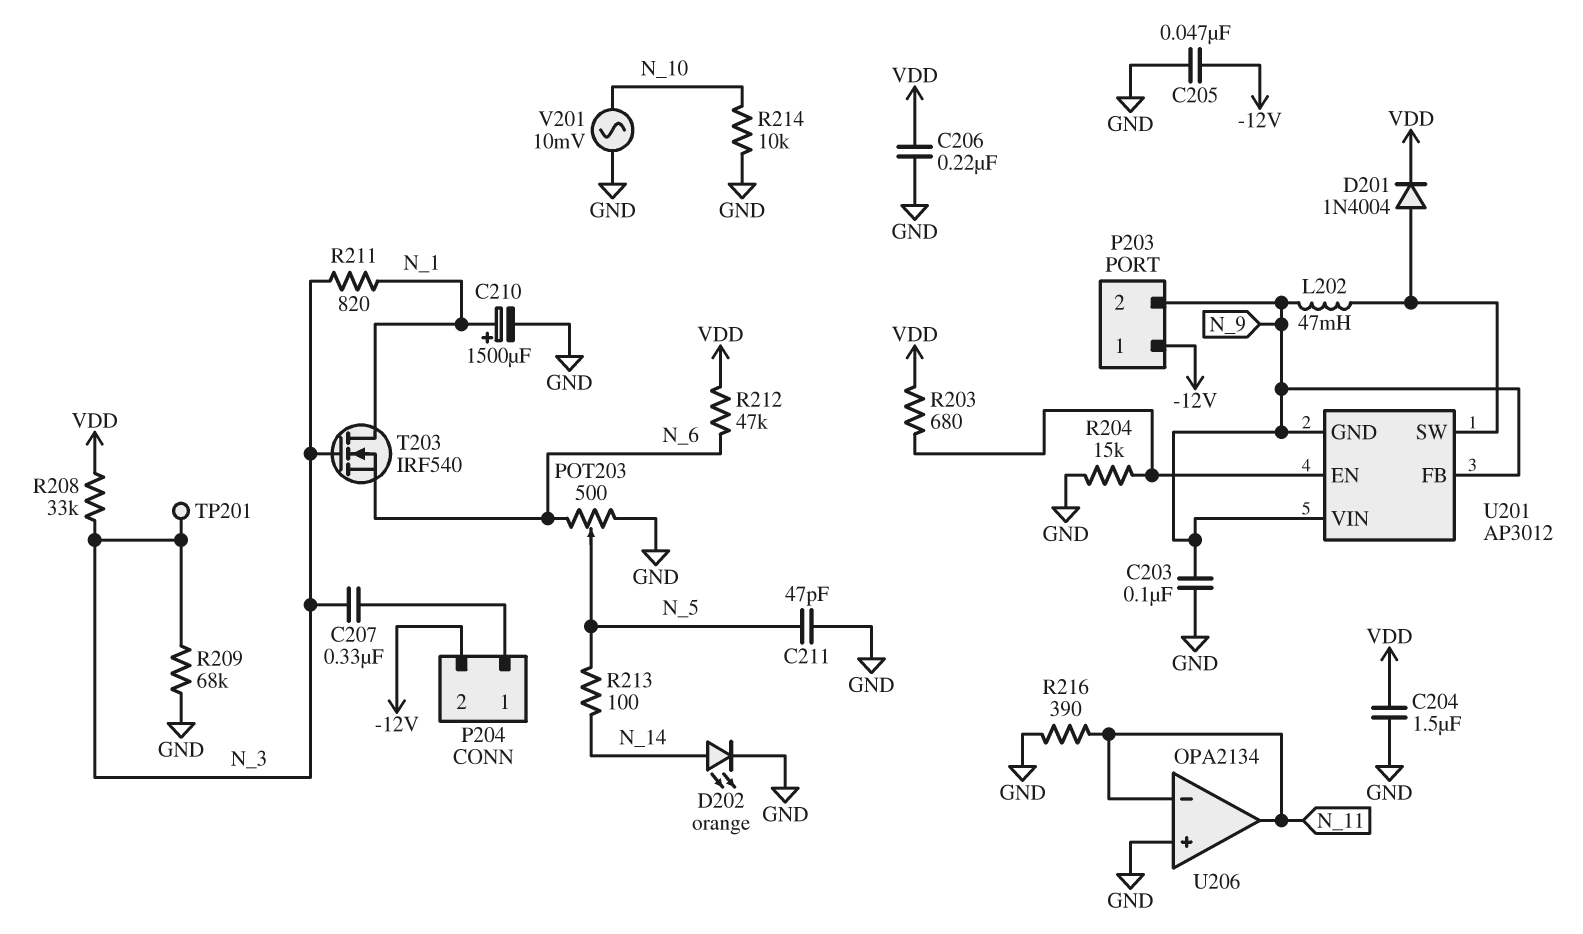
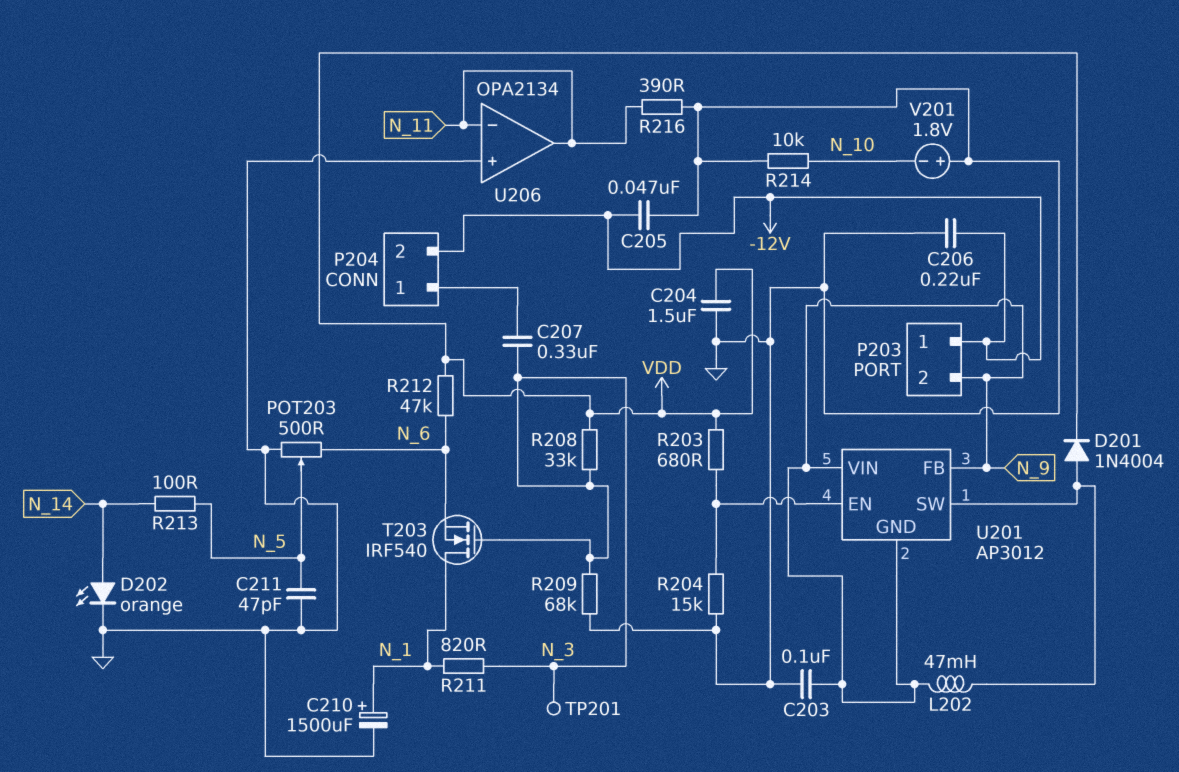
C206: 220nF (GND, VDD) -> 220nF (-12V, GND)
V201: AC 10mV (GND, N_10) -> 1.8V (plus GND, minus N_10)

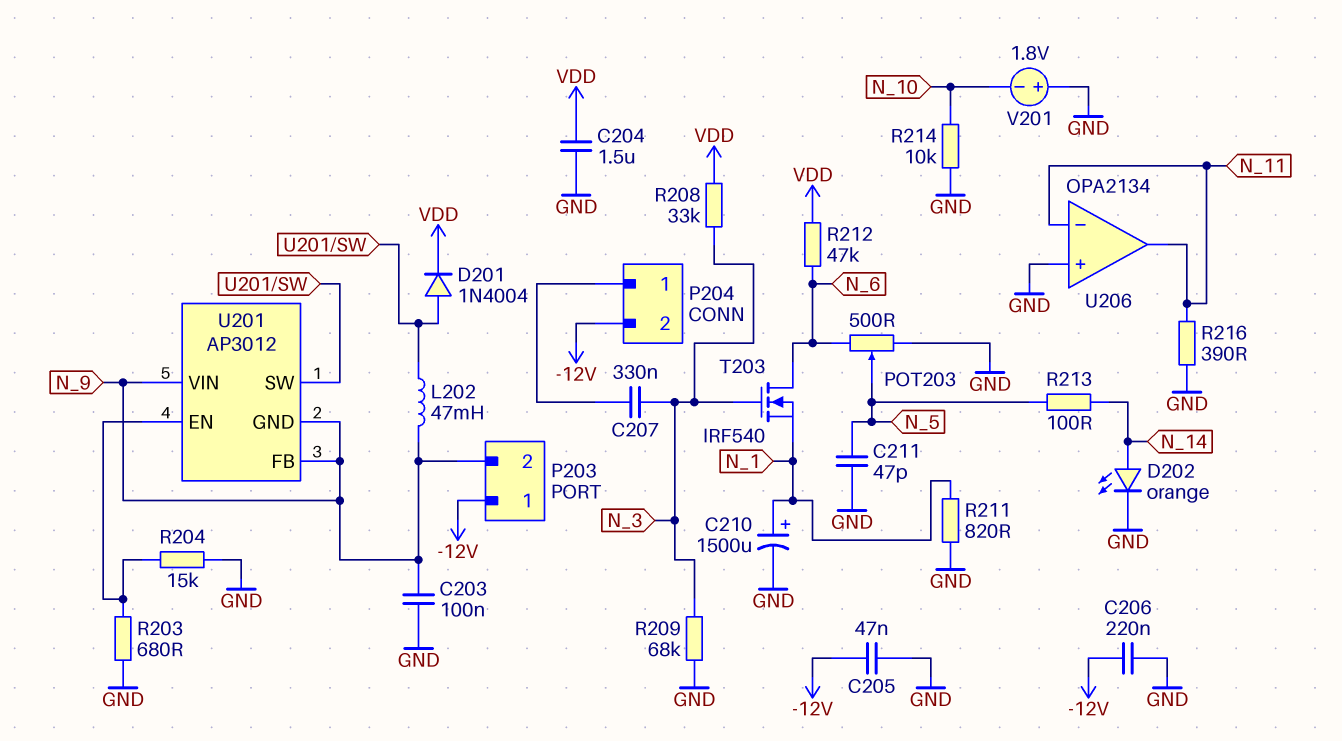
R203: 680 (U201/EN, VDD) -> 680 (GND, U201/EN)
R211: 820 (N_1, N_3) -> 820 (GND, N_1)
T203: NMOS IRF540 (G N_3, D N_1, S N_6) -> NMOS IRF540 (G N_3, D N_6, S N_1)
TP201: test point (N_3) -> none

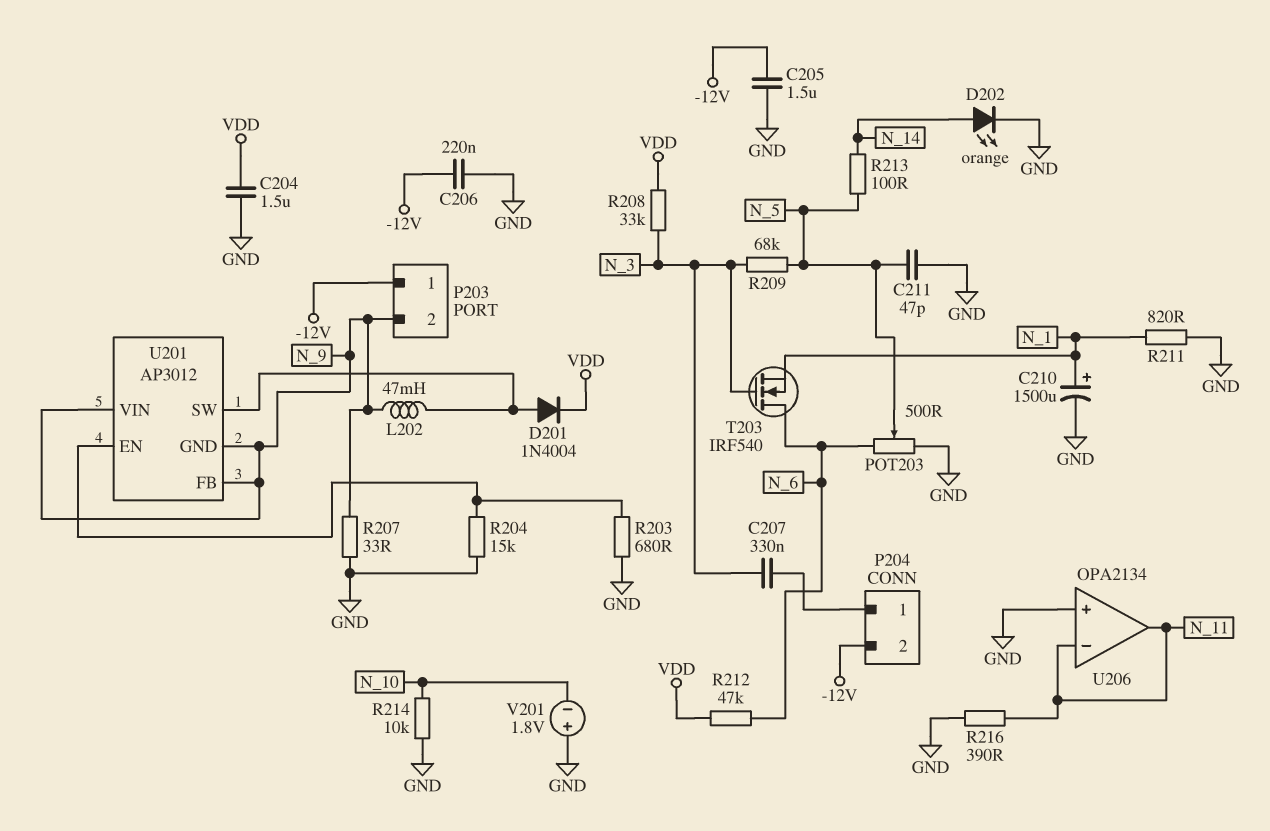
C203: 100nF (GND, N_9) -> none
C205: 47nF (-12V, GND) -> 1.5uF (-12V, GND)
R207: none -> 33 (GND, N_9)
R209: 68k (GND, N_3) -> 68k (N_3, N_5)

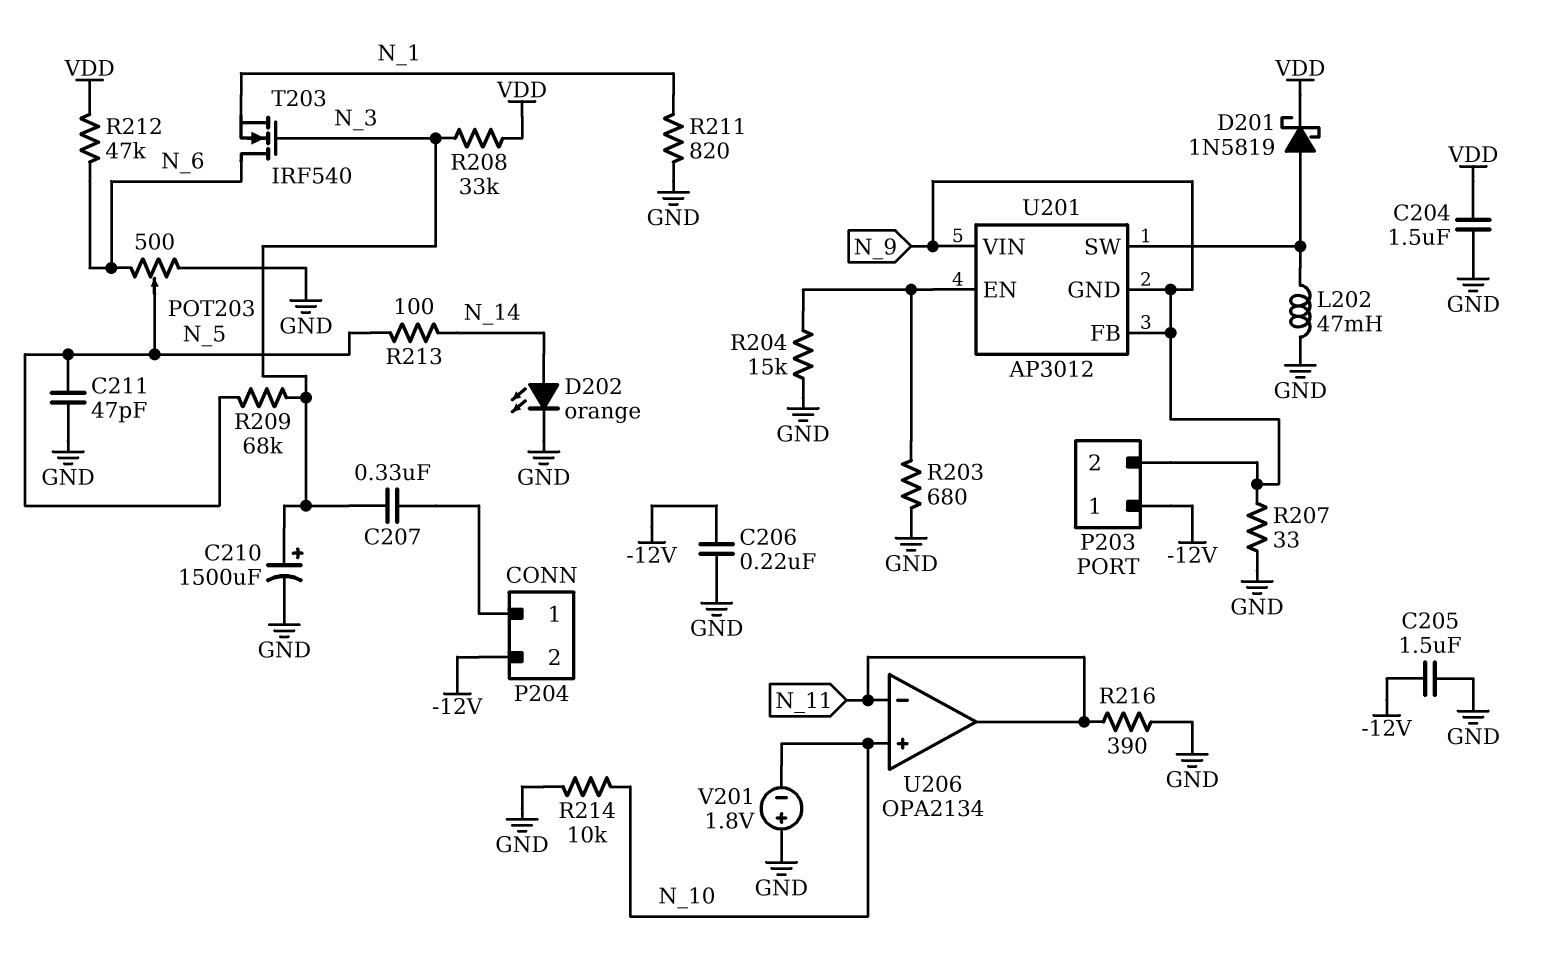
C210: 1500uF (plus N_1, minus GND) -> 1500uF (plus N_3, minus GND)
D201: diode 1N4004 (A U201/SW, K VDD) -> schottky 1N5819 (A U201/SW, K VDD)
L202: 47mH (N_9, U201/SW) -> 47mH (GND, U201/SW)
U206 pin in+: GND -> N_10

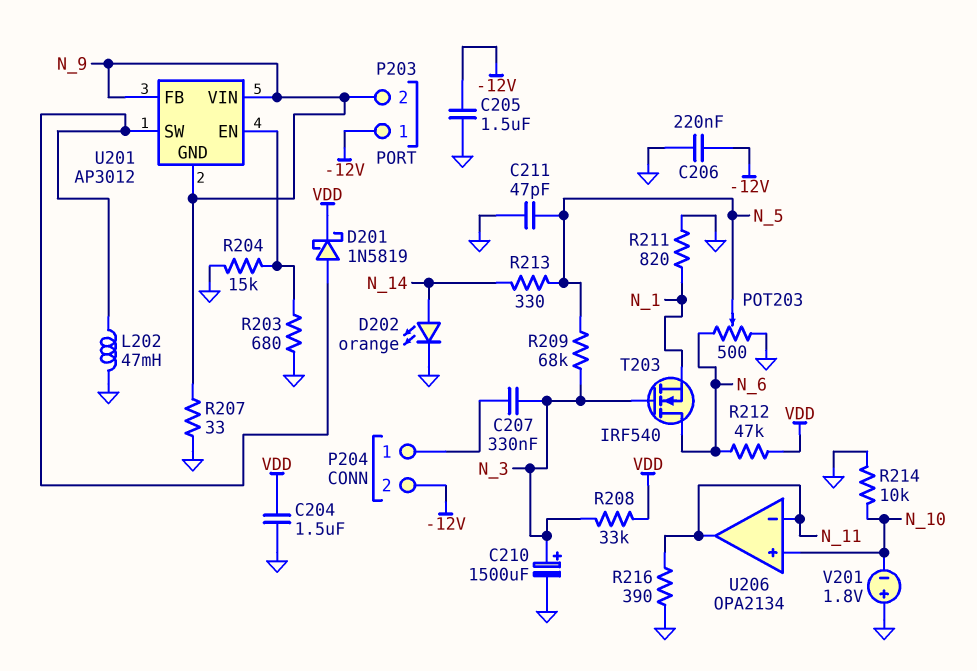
R213: 100 (N_5, N_14) -> 330 (N_5, N_14)

